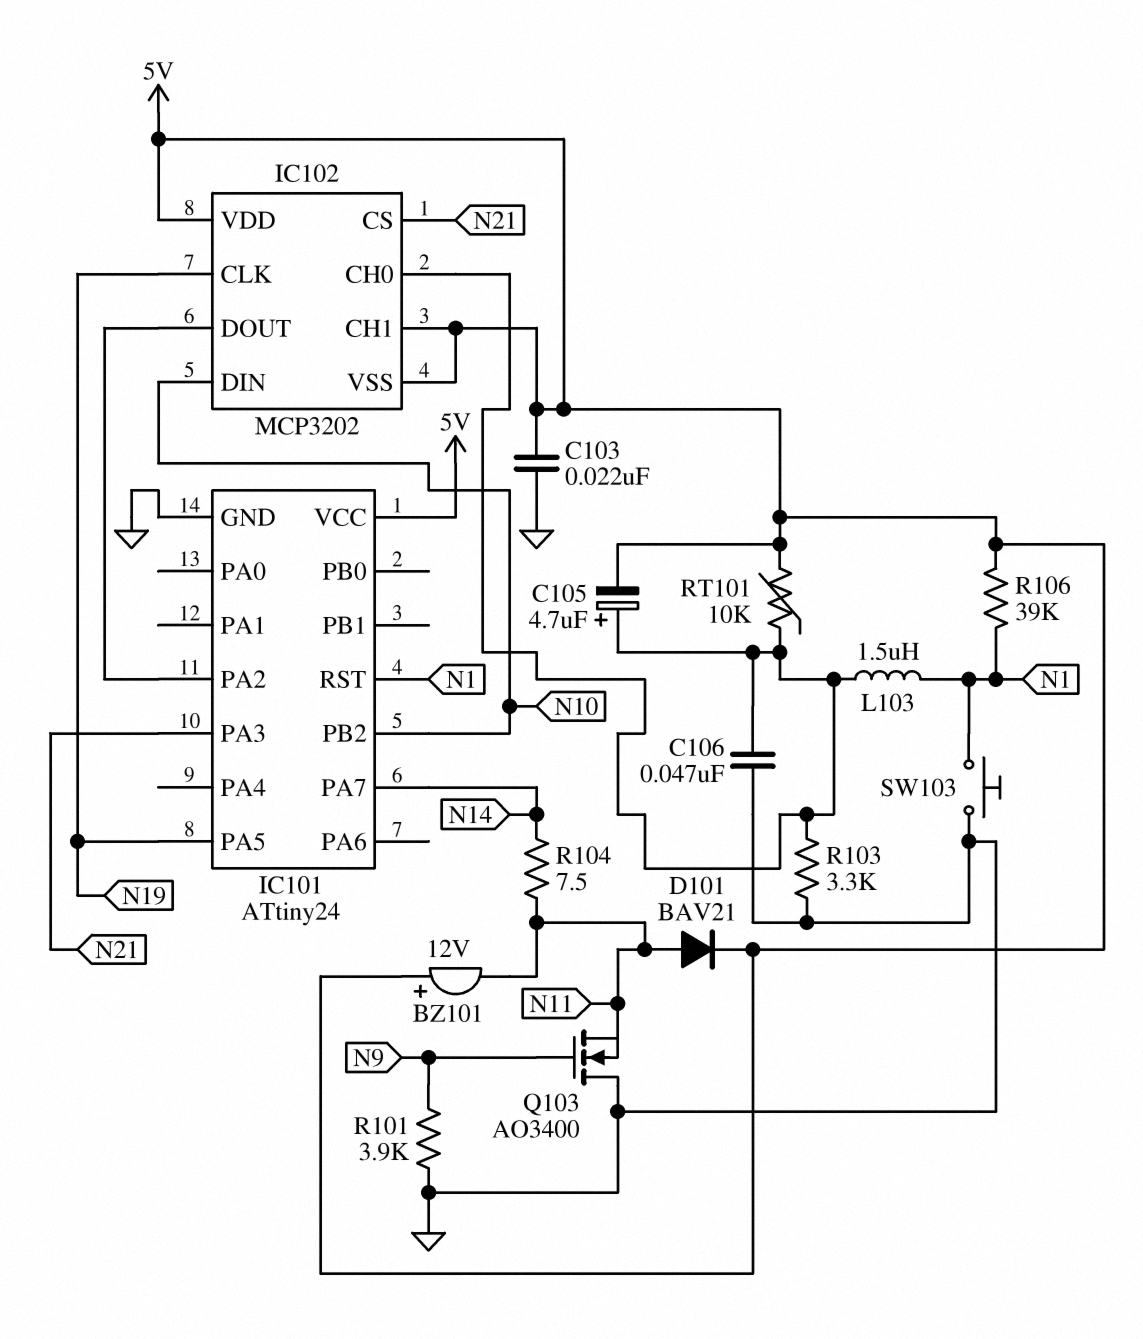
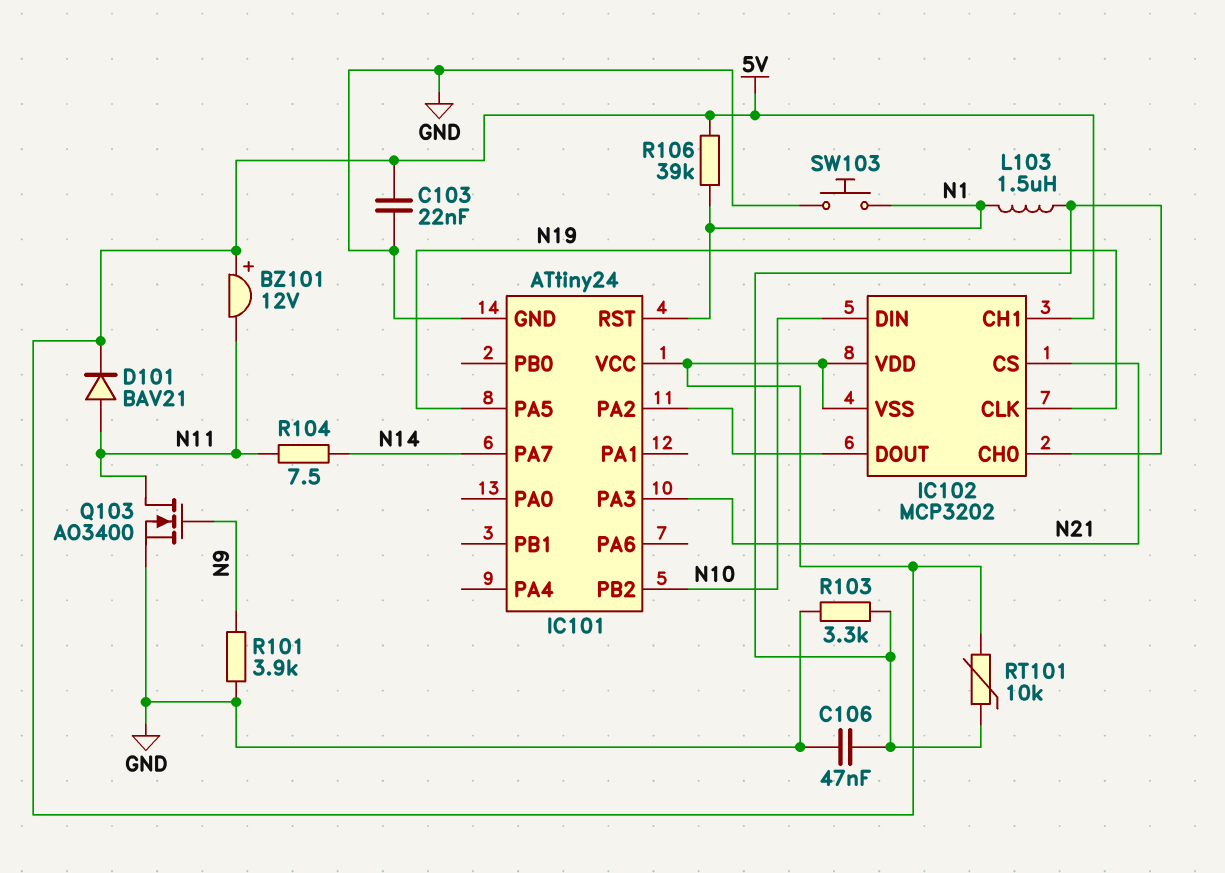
C105: 4.7uF (plus IC102/CH0, minus 5V) -> none
Q103: NMOS AO3400 (G N9, D GND, S N11) -> NMOS AO3400 (G N9, D N11, S GND)

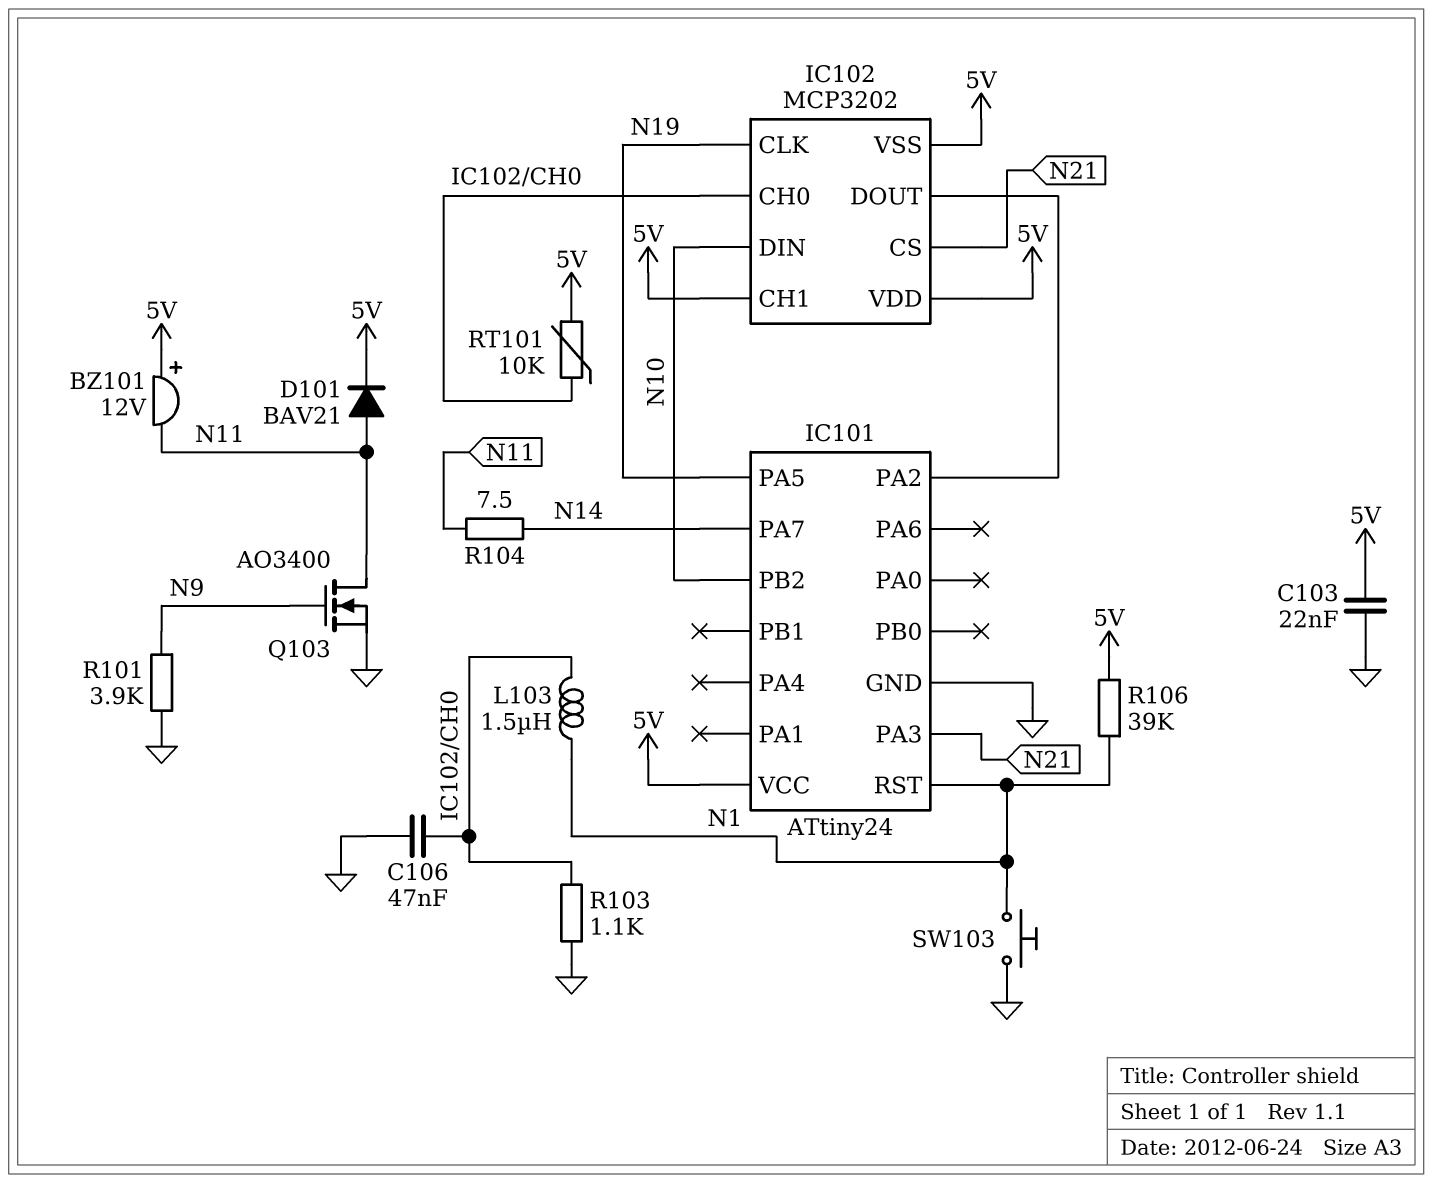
R103: 3.3k (GND, IC102/CH0) -> 1.1k (GND, IC102/CH0)

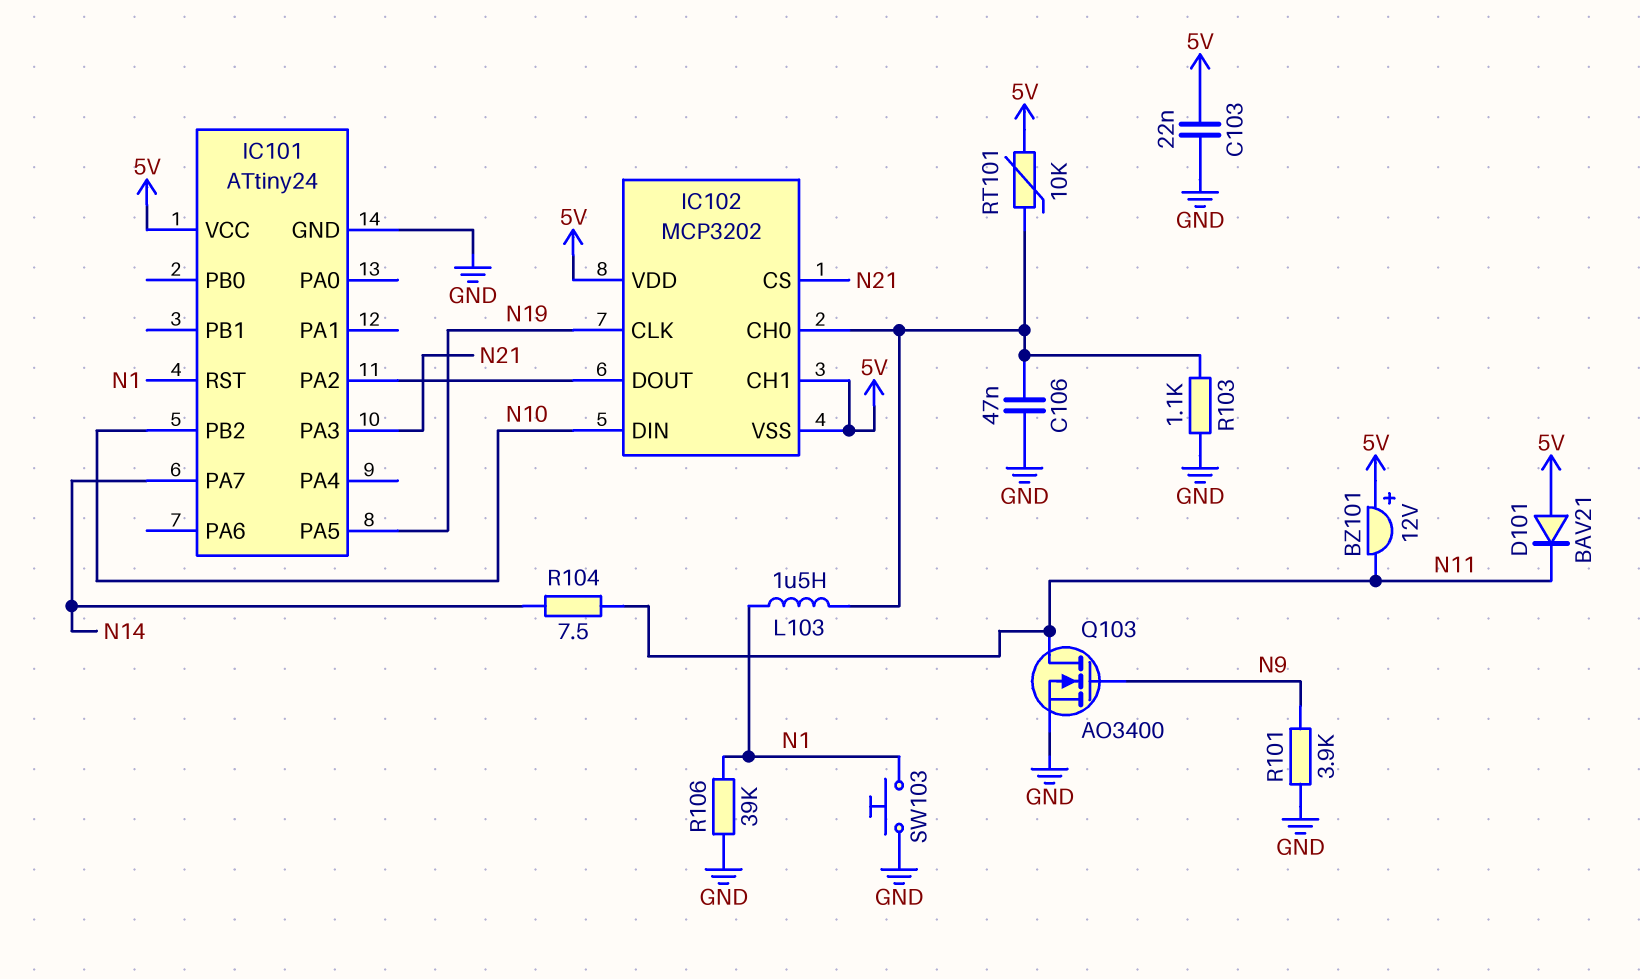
D101: diode BAV21 (A N11, K 5V) -> diode BAV21 (A 5V, K N11)
R106: 39k (5V, N1) -> 39k (GND, N1)

